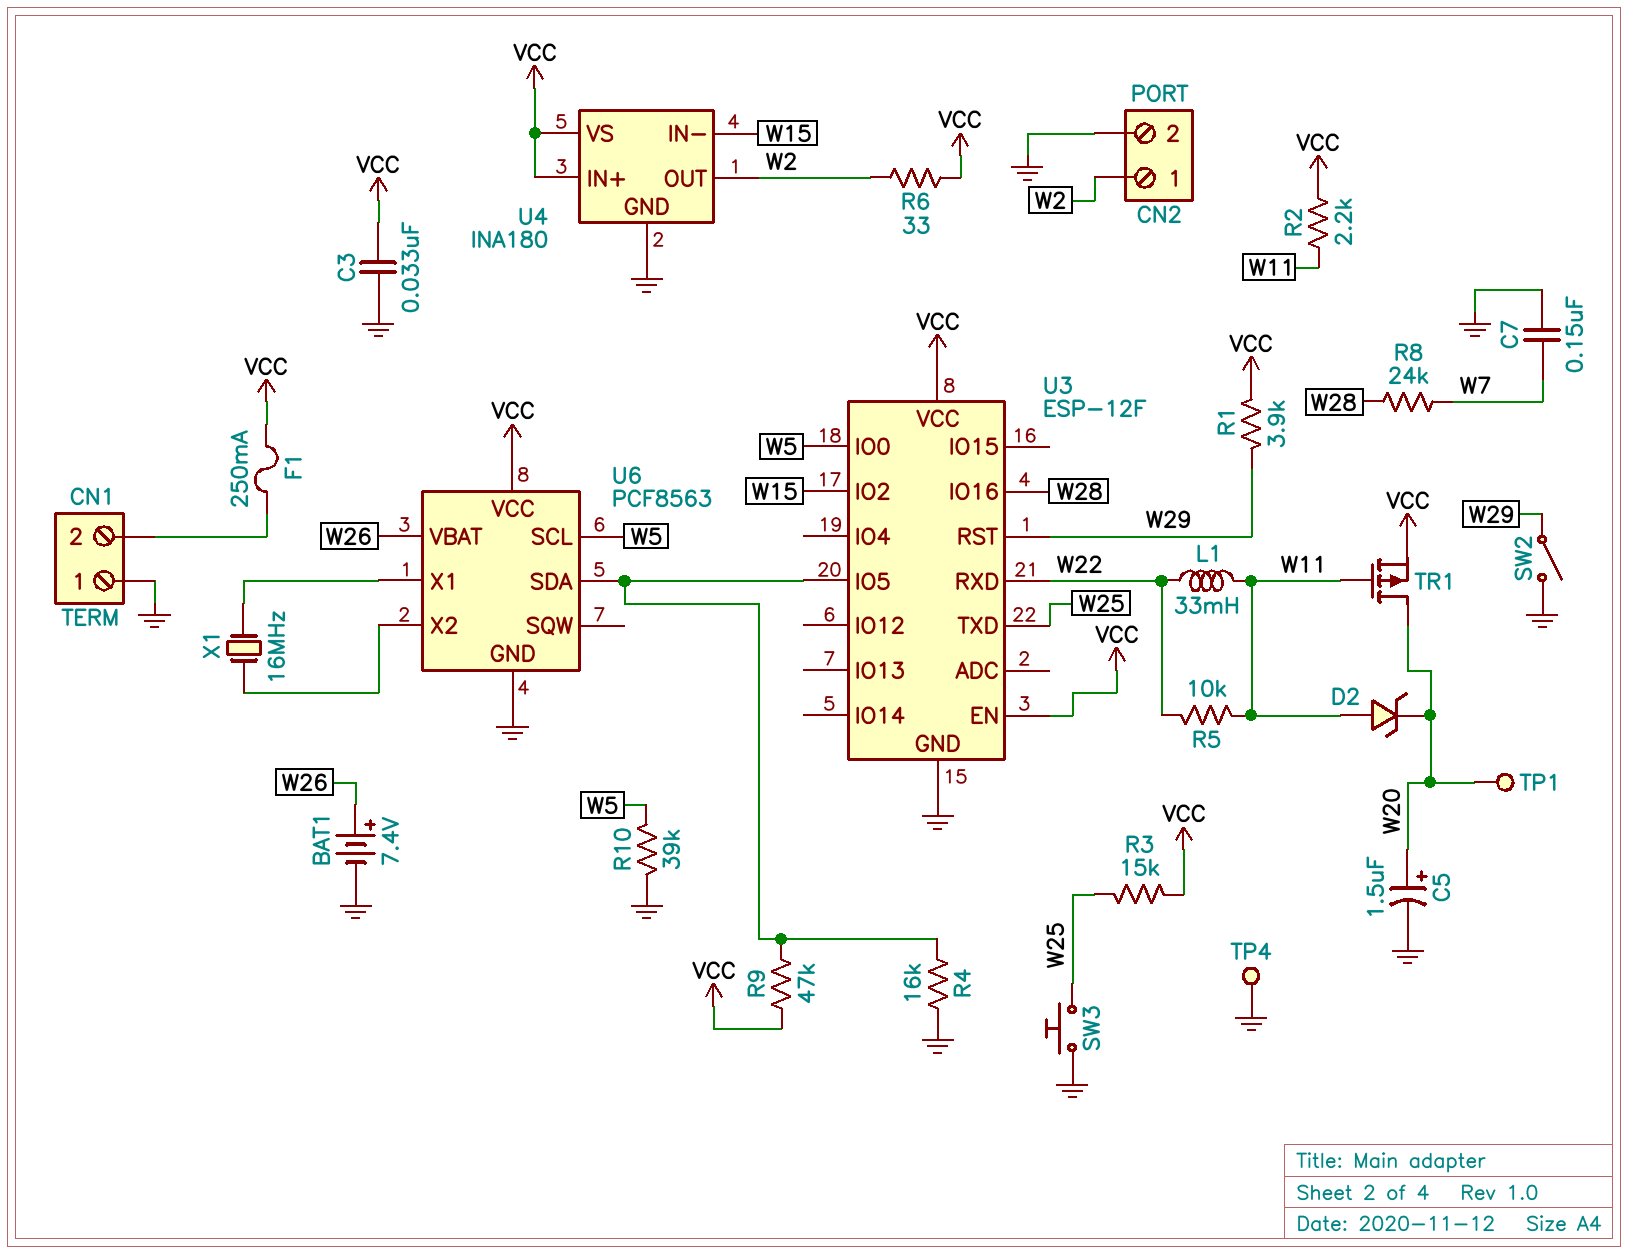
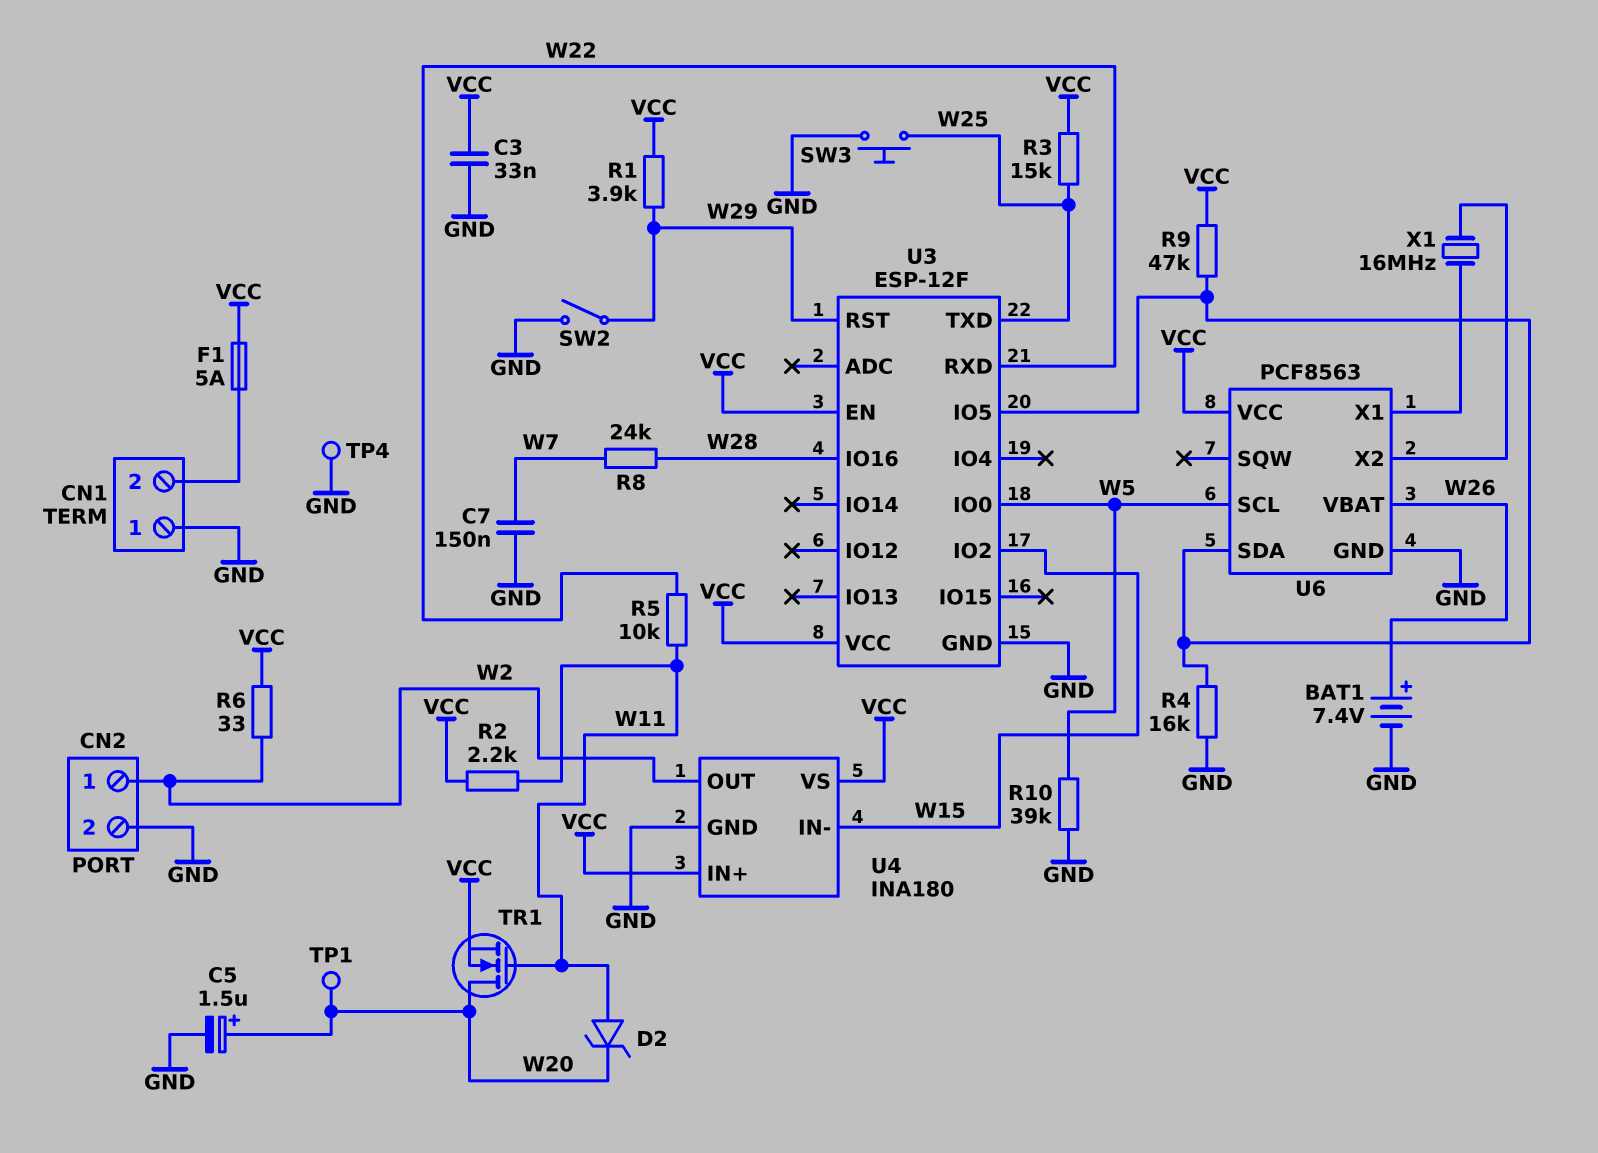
F1: 250mA (CN1/2, VCC) -> 5A (CN1/2, VCC)
L1: 33mH (W11, W22) -> none
TR1: PMOS (G W11, D W20, S VCC) -> NMOS (G W11, D W20, S VCC)

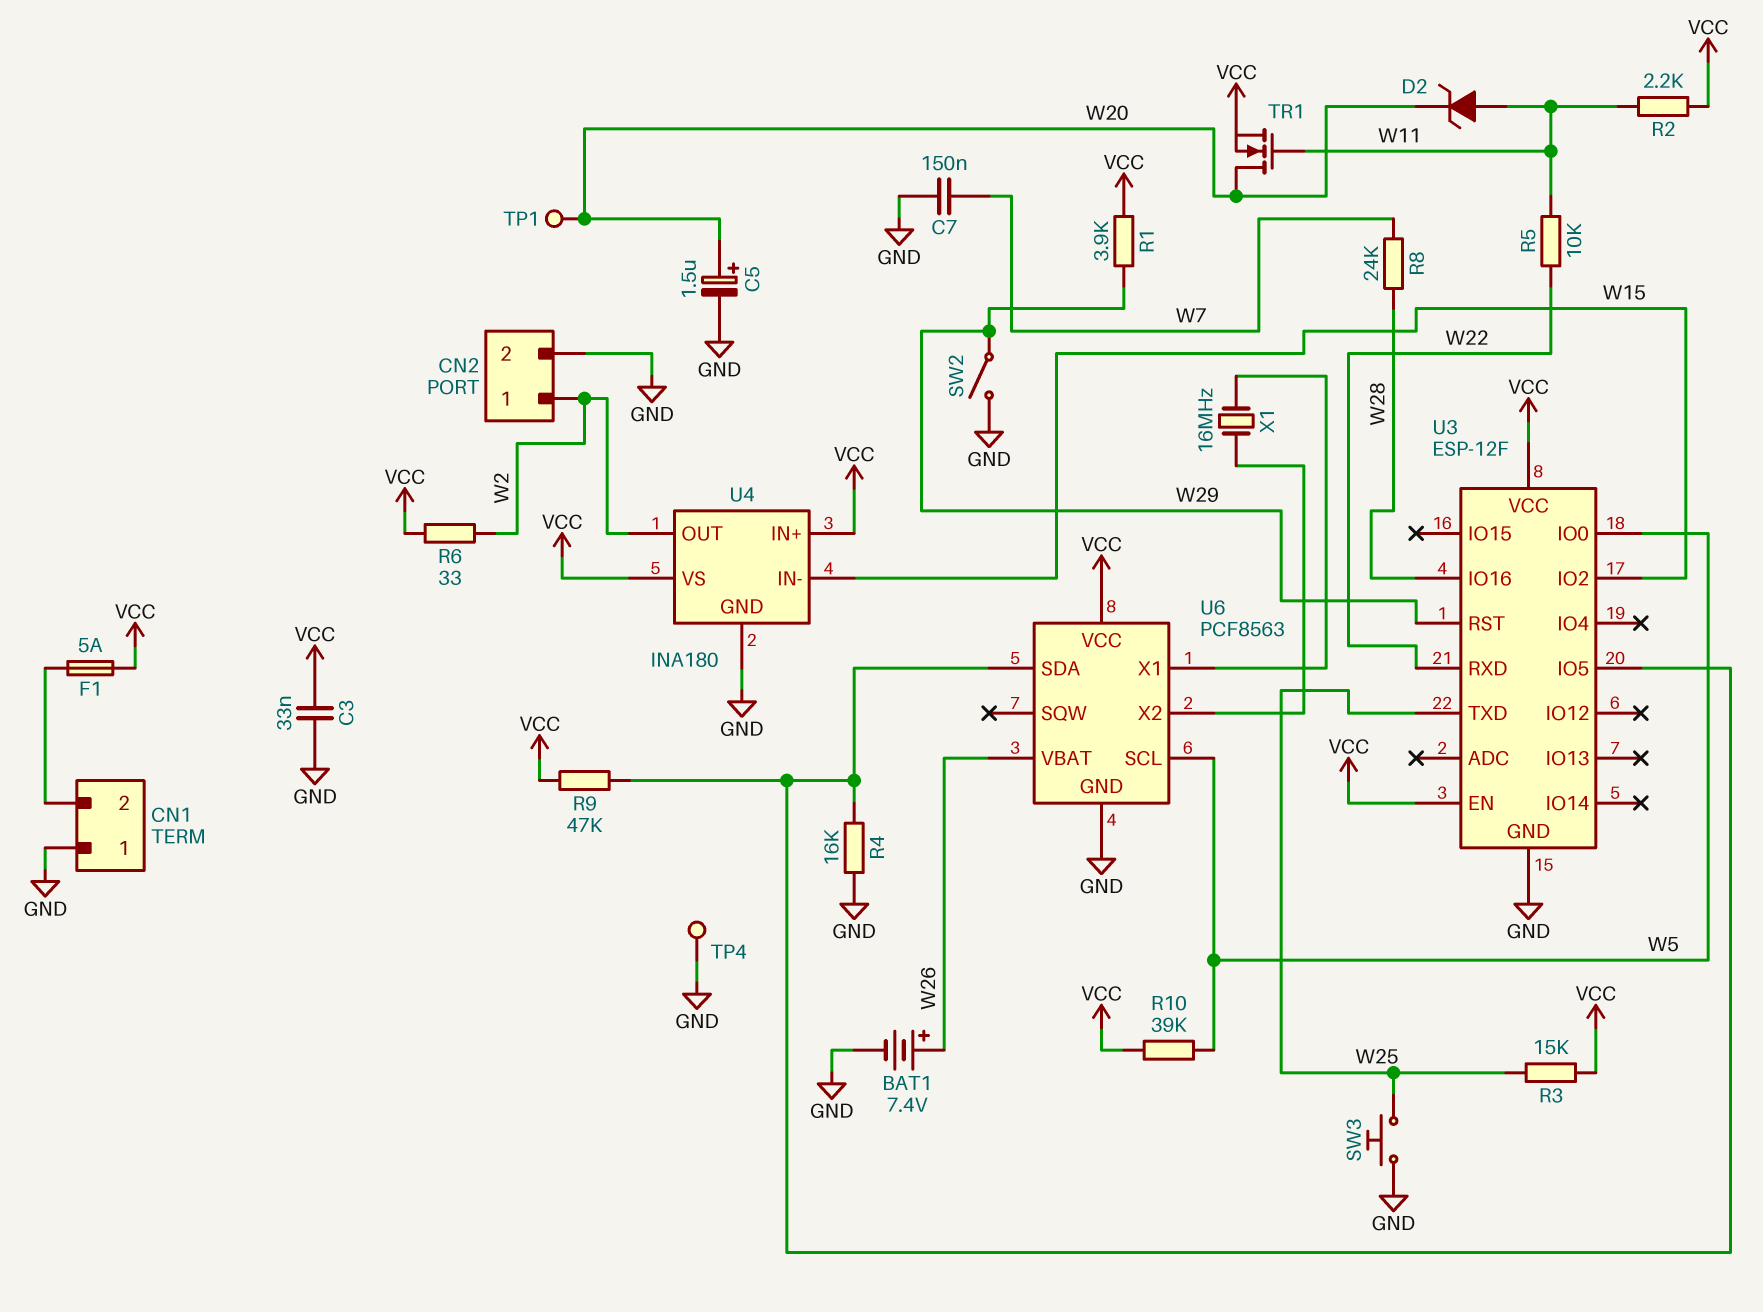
R10: 39k (GND, W5) -> 39k (VCC, W5)

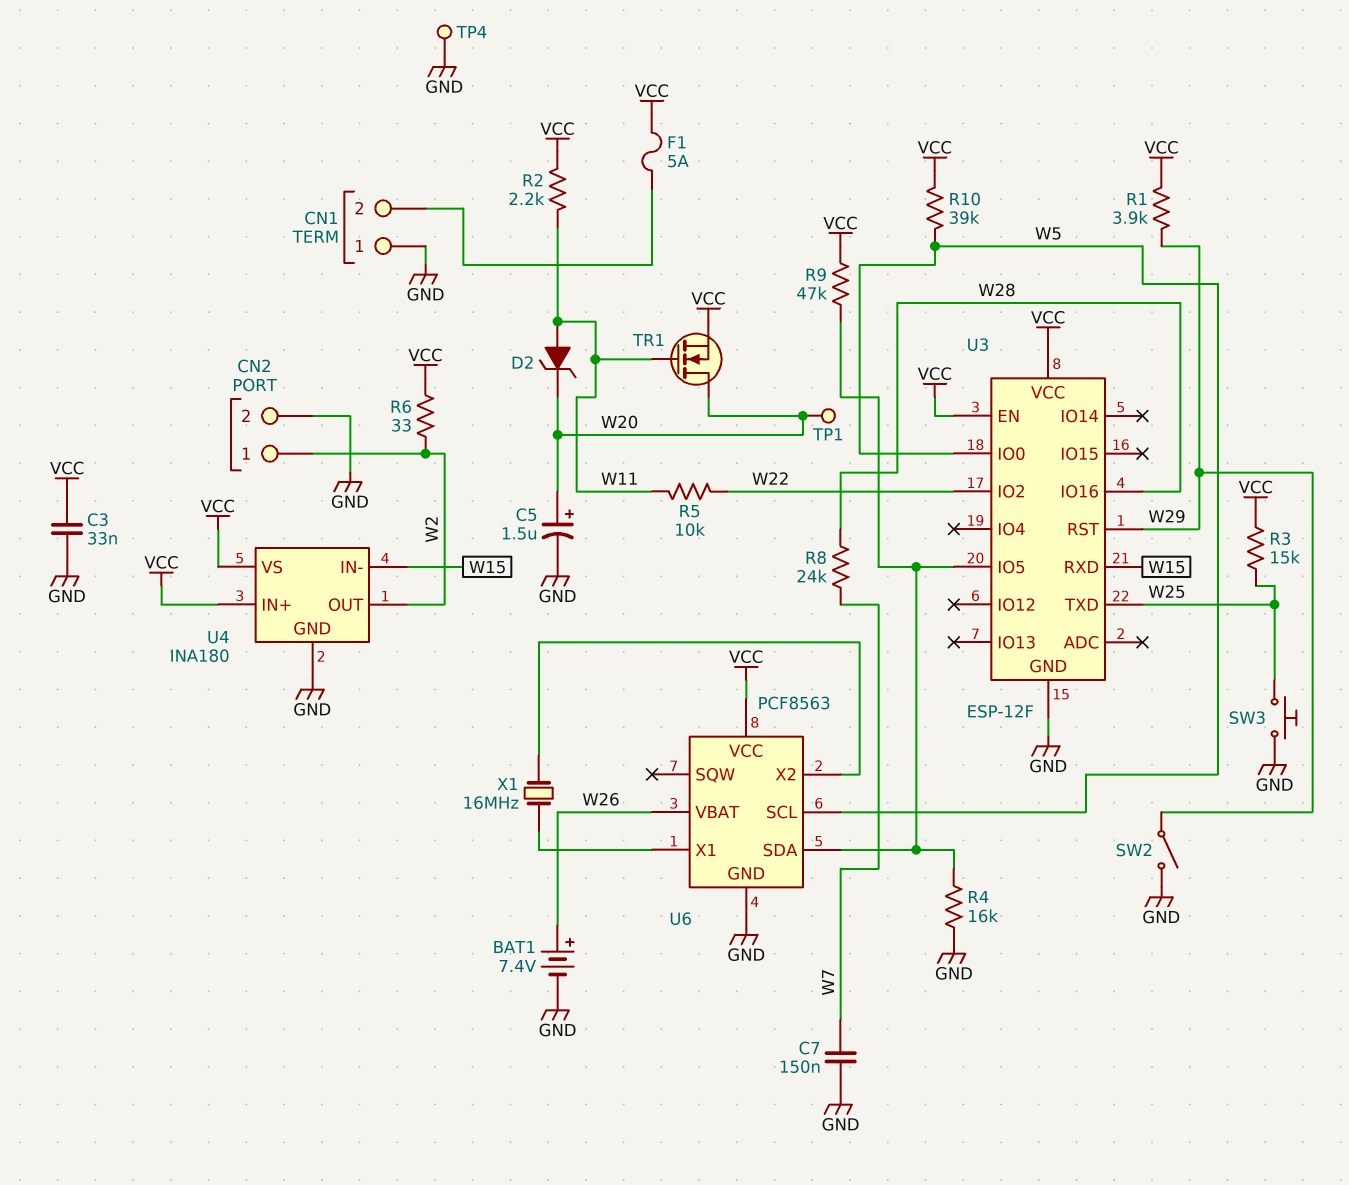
U3 pin IO2: W15 -> W22
U3 pin RXD: W22 -> W15

